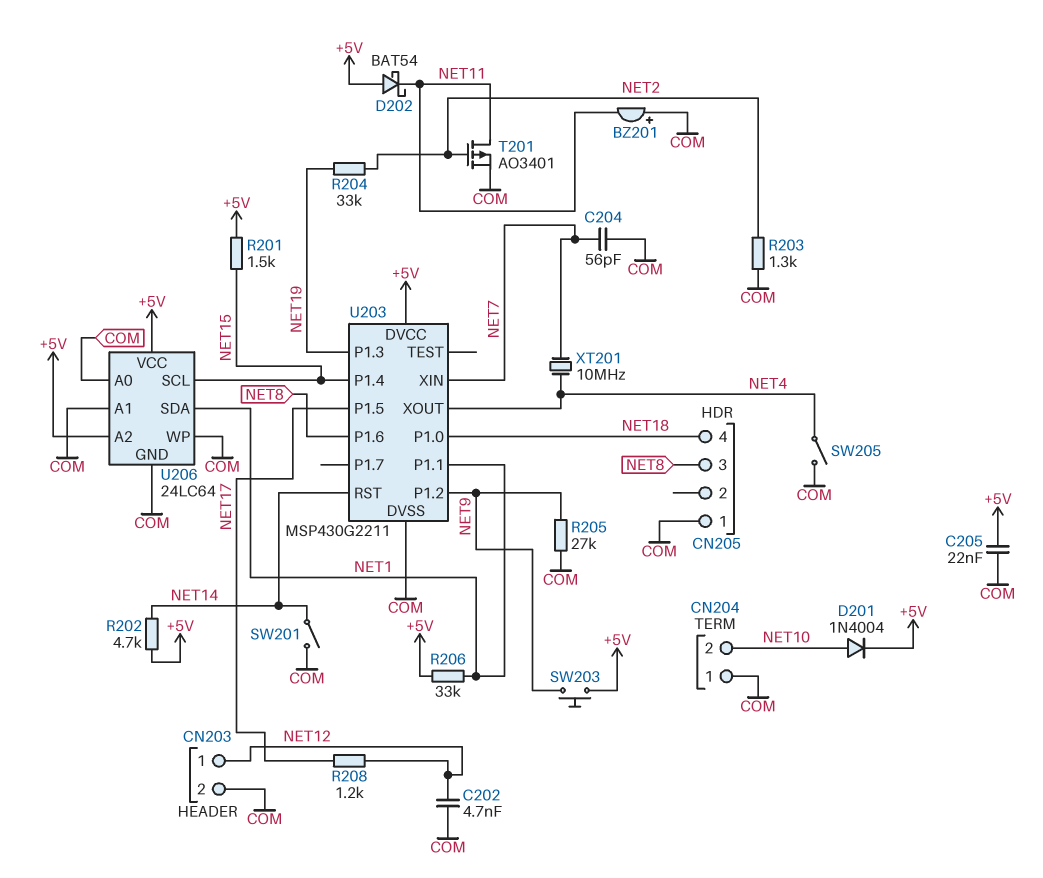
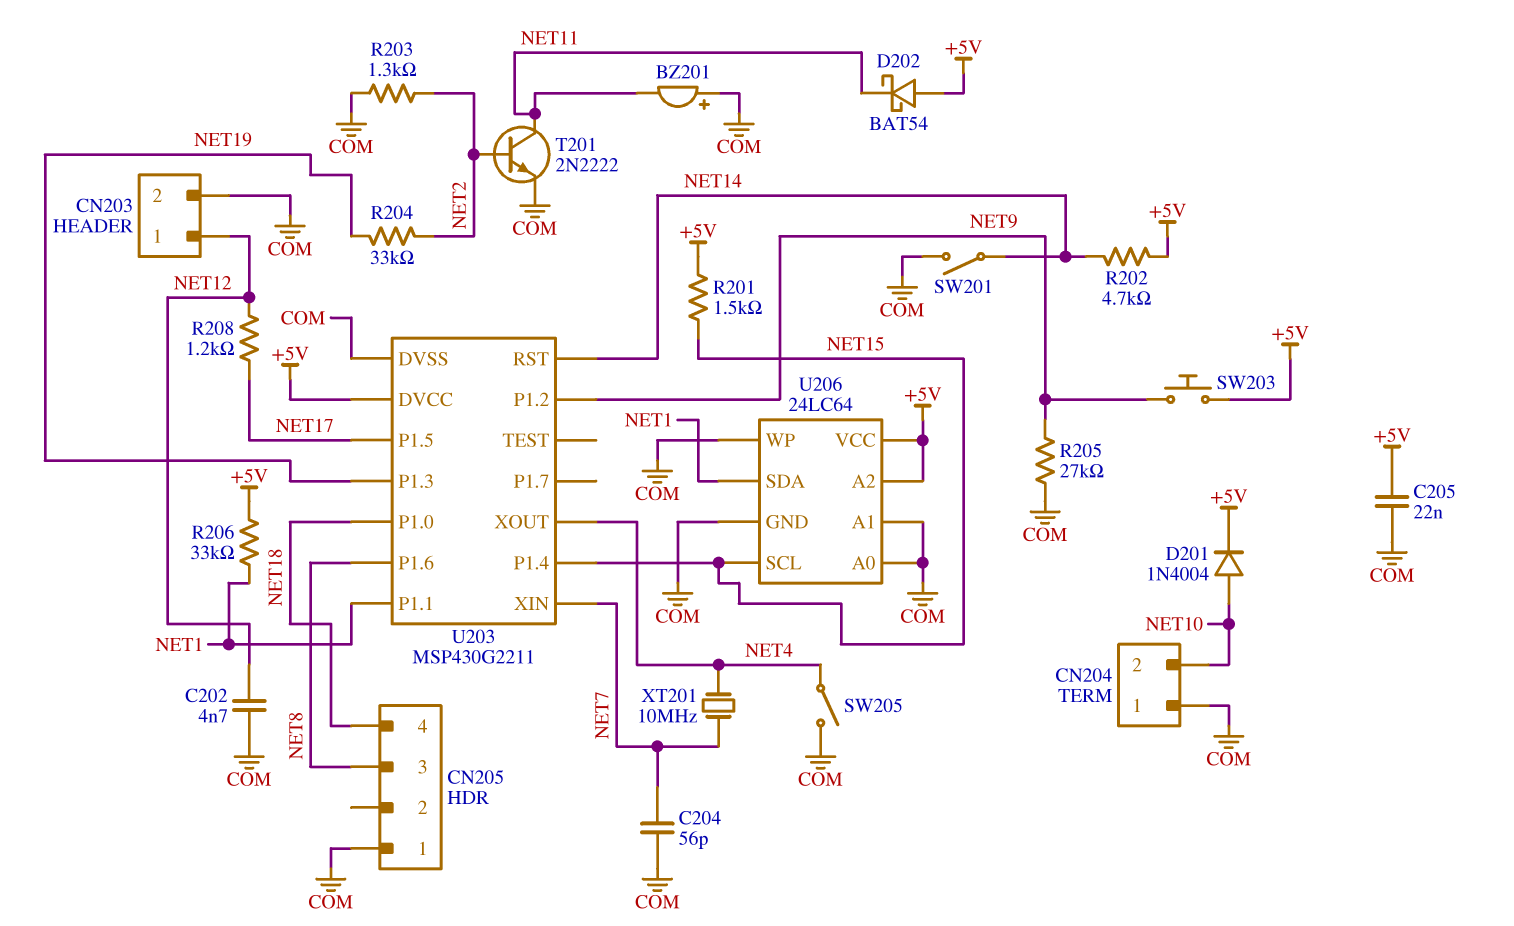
T201: PMOS AO3401 (G NET2, D NET11, S COM) -> NPN 2N2222 (B NET2, C NET11, E COM)

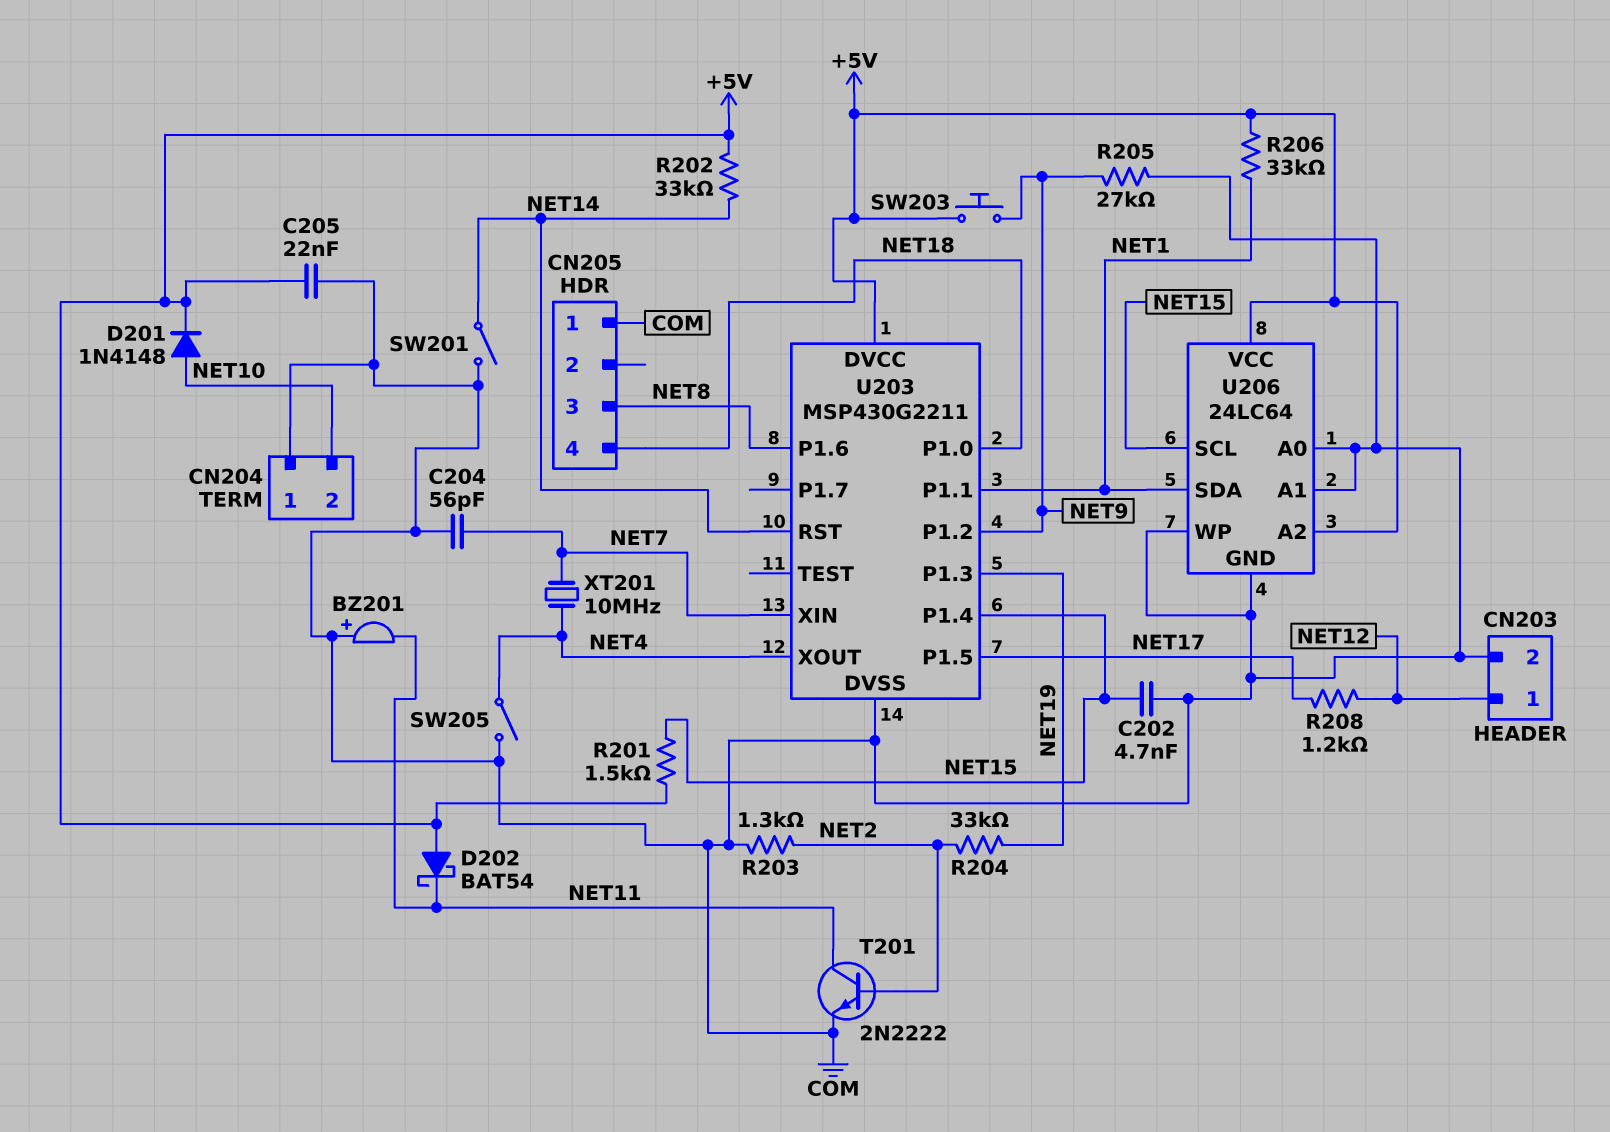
C202: 4.7nF (COM, NET12) -> 4.7nF (COM, NET15)
D201: diode 1N4004 (A NET10, K +5V) -> diode 1N4148 (A NET10, K +5V)
R202: 4.7k (+5V, NET14) -> 33k (+5V, NET14)

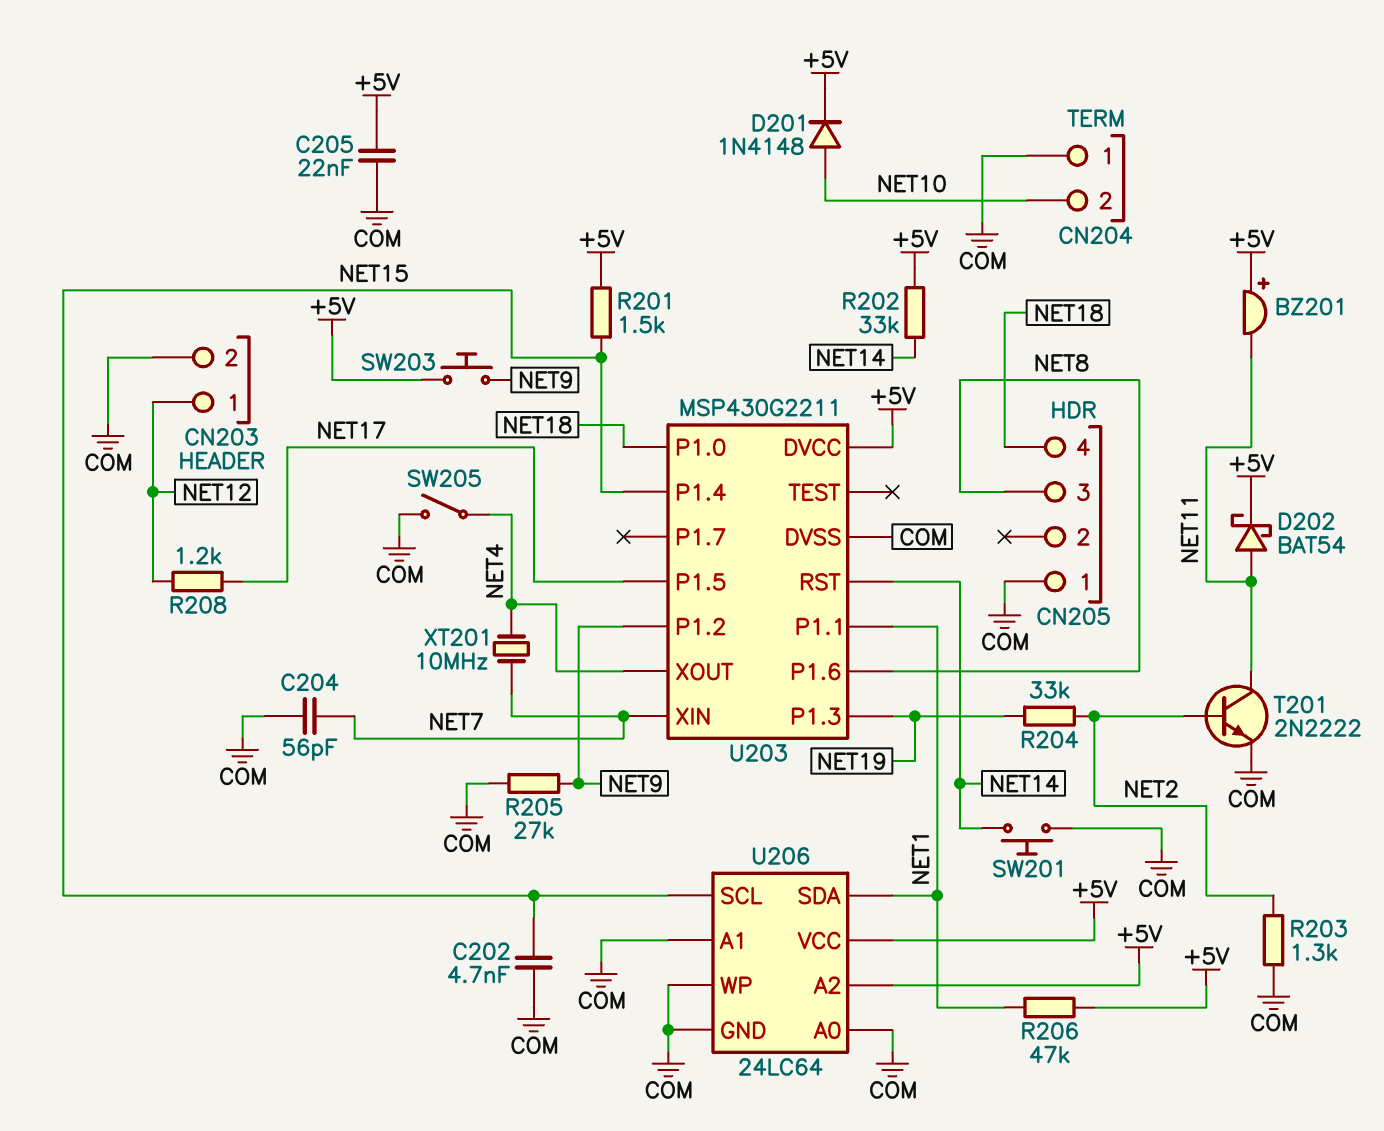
BZ201: buzzer (plus COM, minus NET11) -> buzzer (plus +5V, minus NET11)
D202: schottky BAT54 (A +5V, K NET11) -> schottky BAT54 (A NET11, K +5V)
R206: 33k (+5V, NET1) -> 47k (+5V, NET1)
SW201: switch (COM, NET14) -> button (COM, NET14)

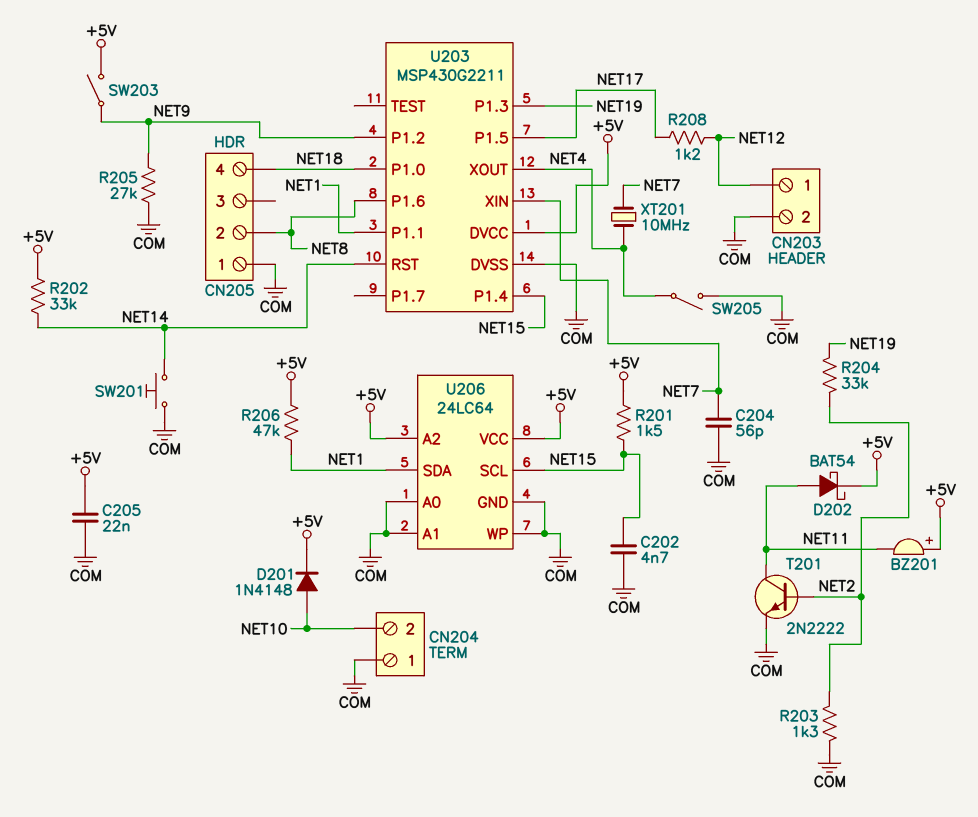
CN205 pin 2: none -> NET8
CN205 pin 3: NET8 -> none
SW203: button (+5V, NET9) -> switch (+5V, NET9)

